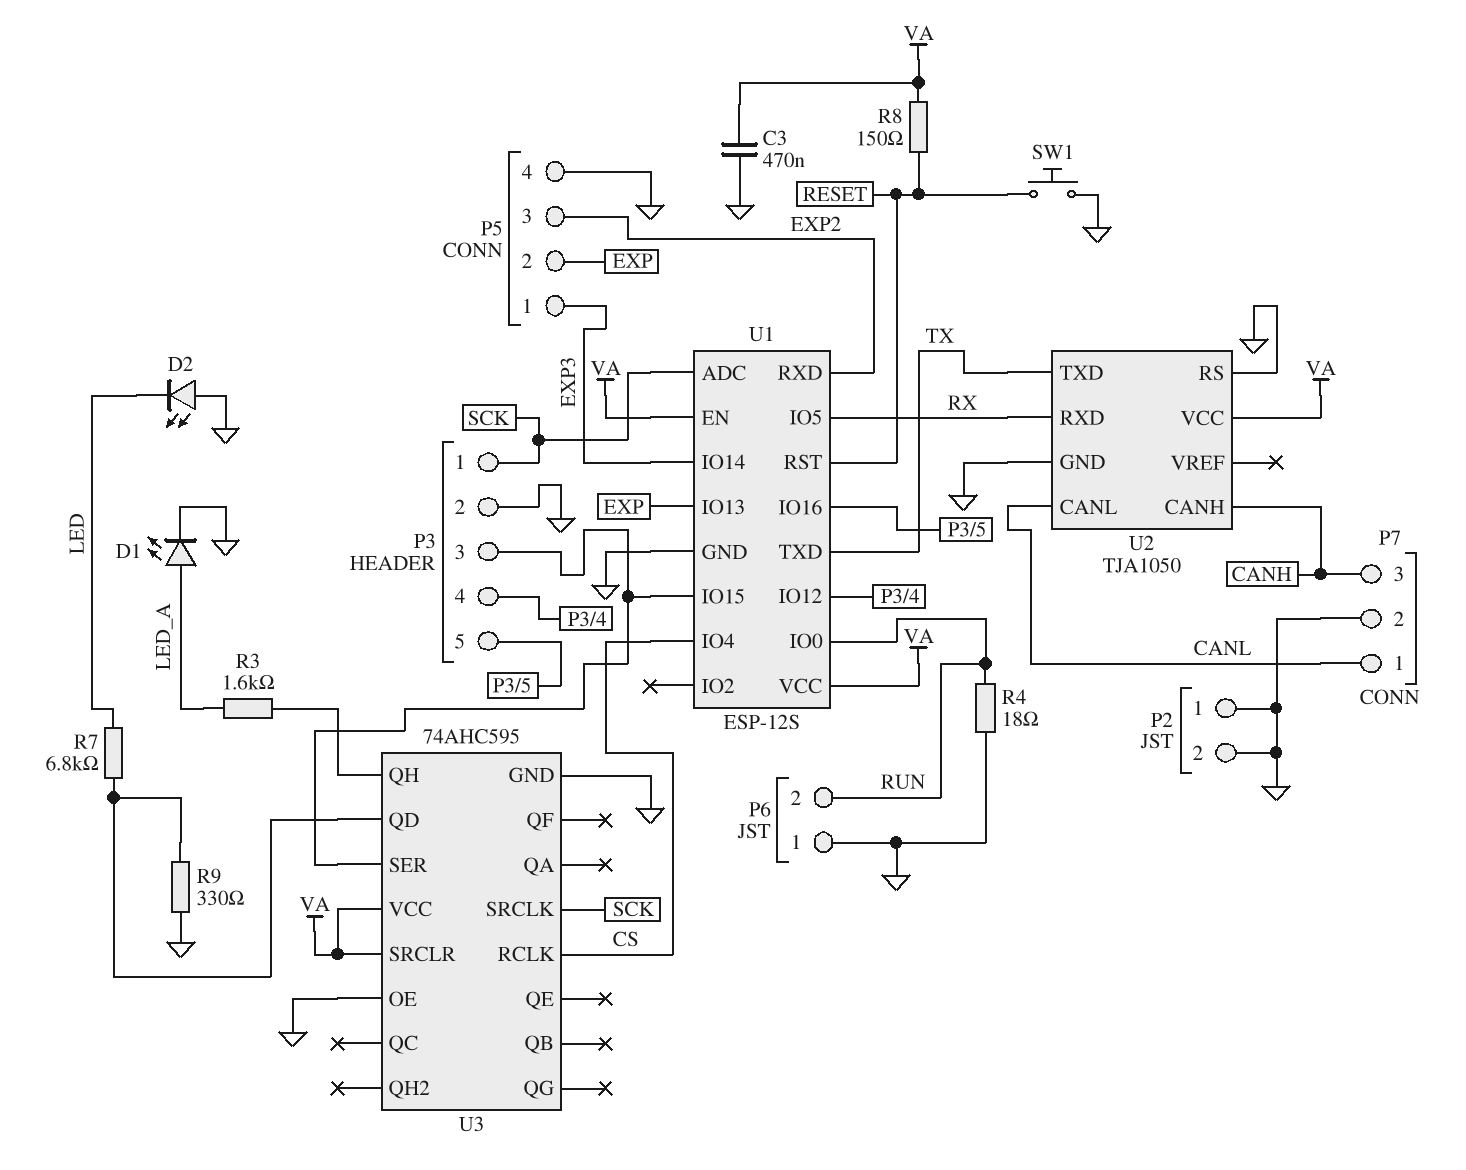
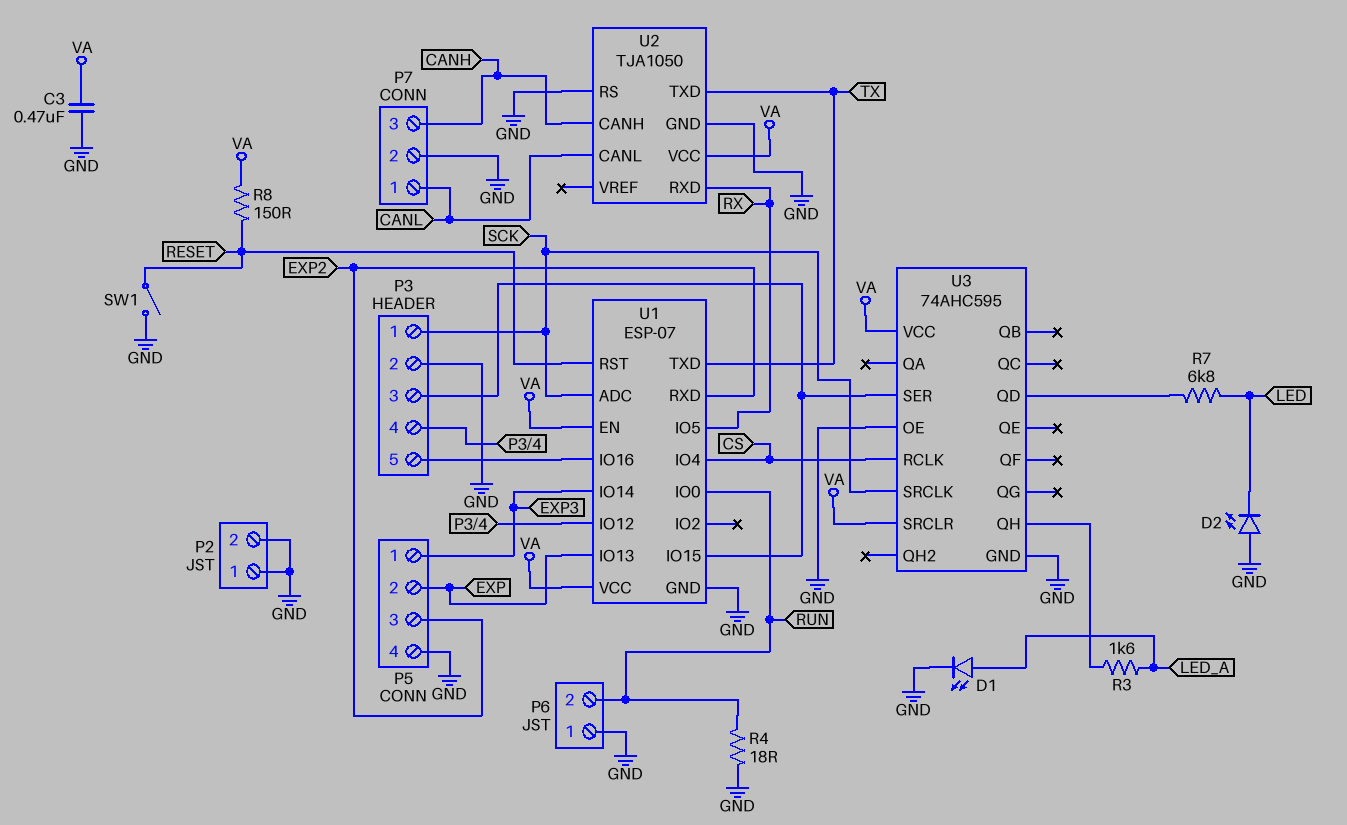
R9: 330 (GND, U3/QD) -> none
SW1: button (GND, RESET) -> switch (GND, RESET)
U1: ESP-12S -> ESP-07

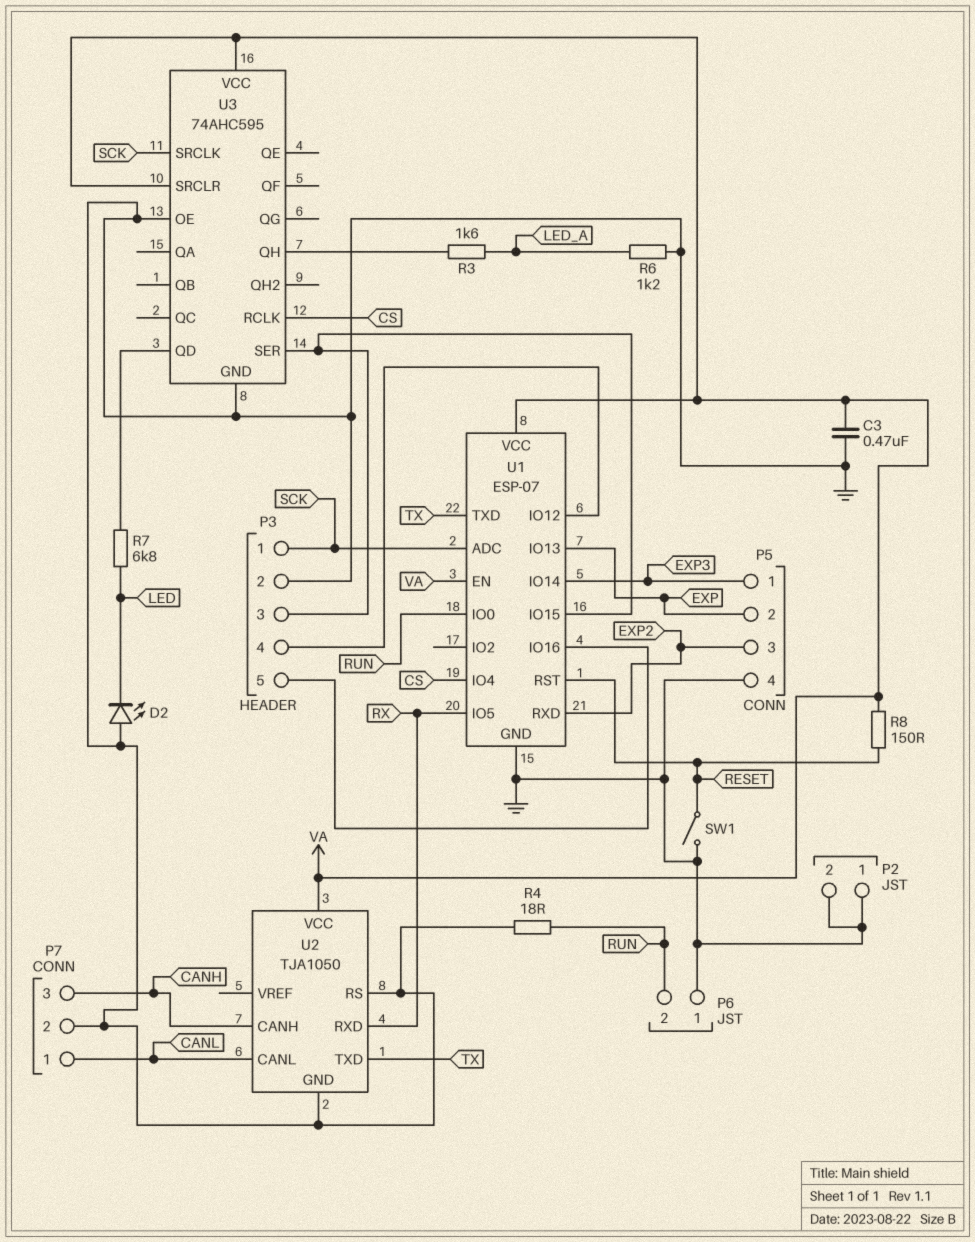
D1: LED (A LED_A, K GND) -> none
R6: none -> 1.2k (GND, LED_A)

